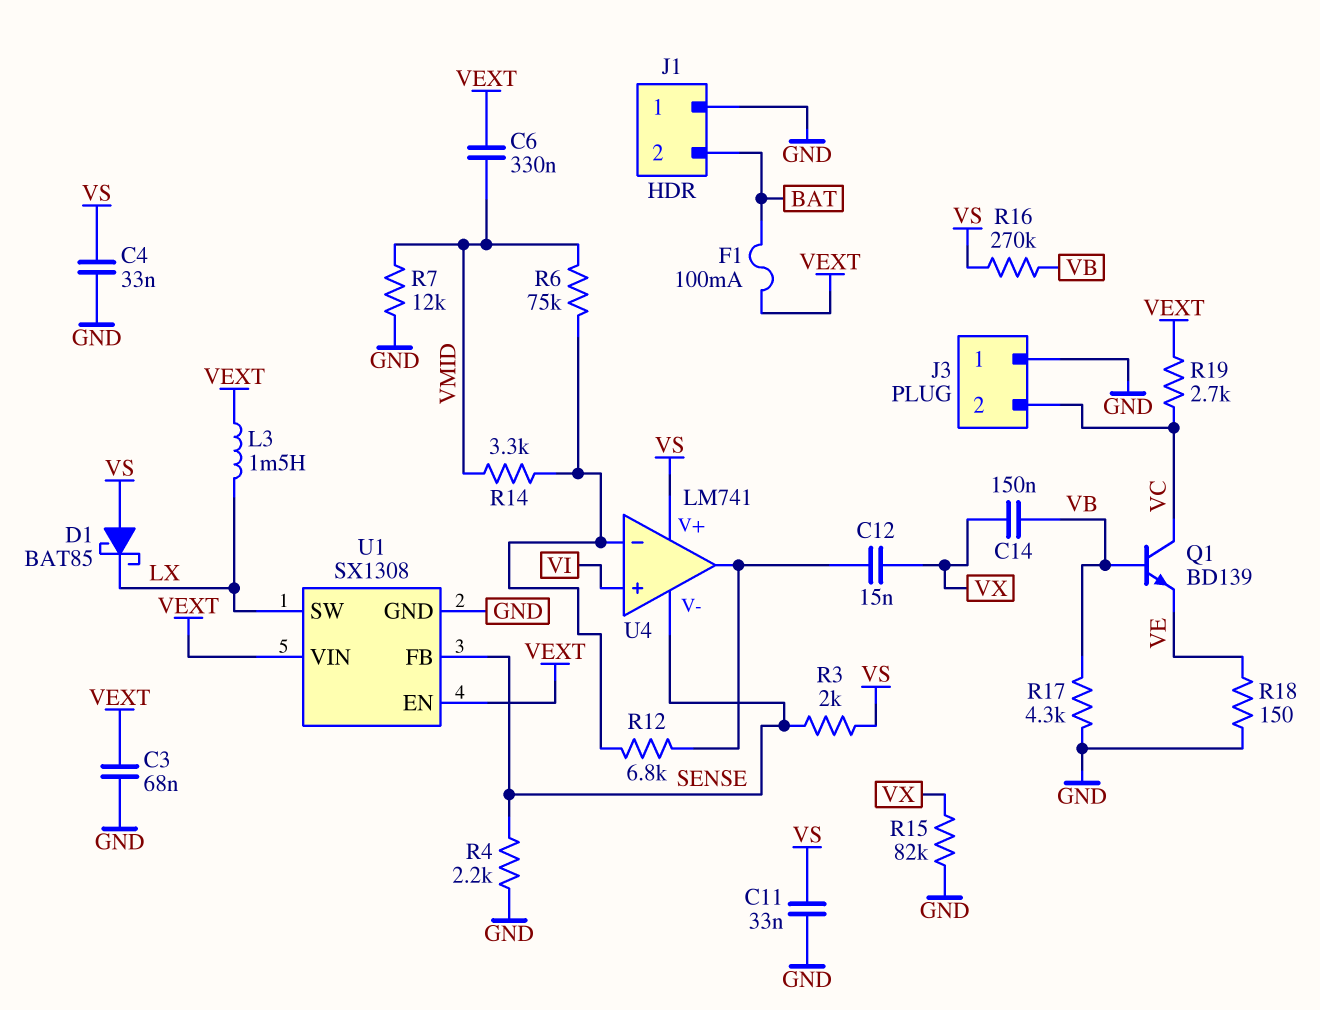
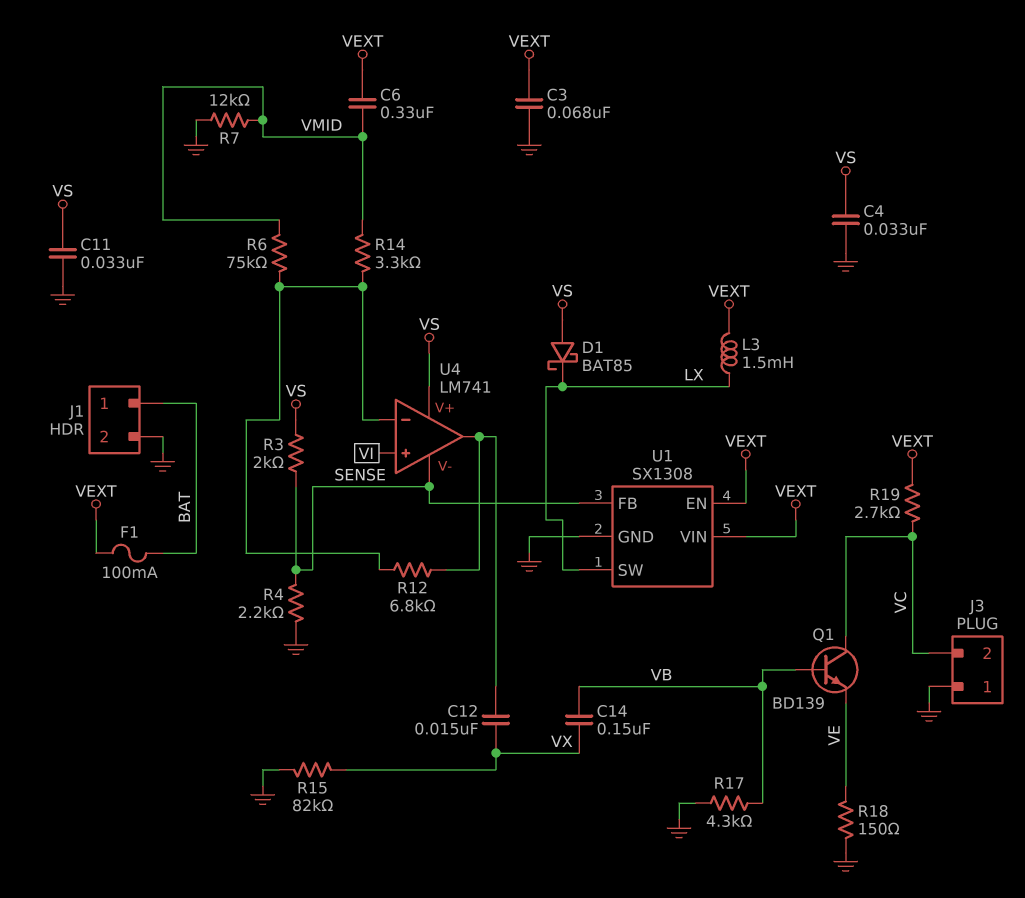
J1 pin 1: GND -> BAT
J1 pin 2: BAT -> GND
R16: 270k (VB, VS) -> none

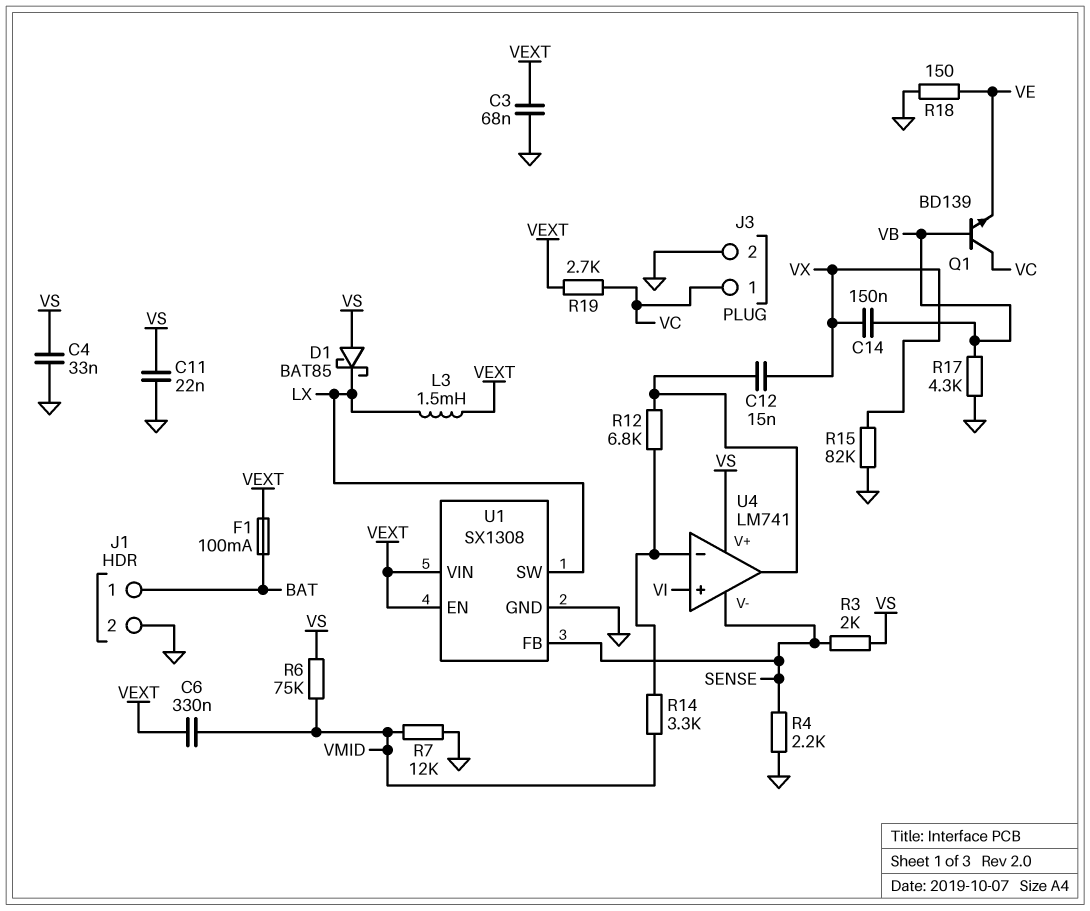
C11: 33nF (GND, VS) -> 22nF (GND, VS)
J3 pin 1: GND -> VC
J3 pin 2: VC -> GND
R6: 75k (U4/in-, VMID) -> 75k (VMID, VS)

